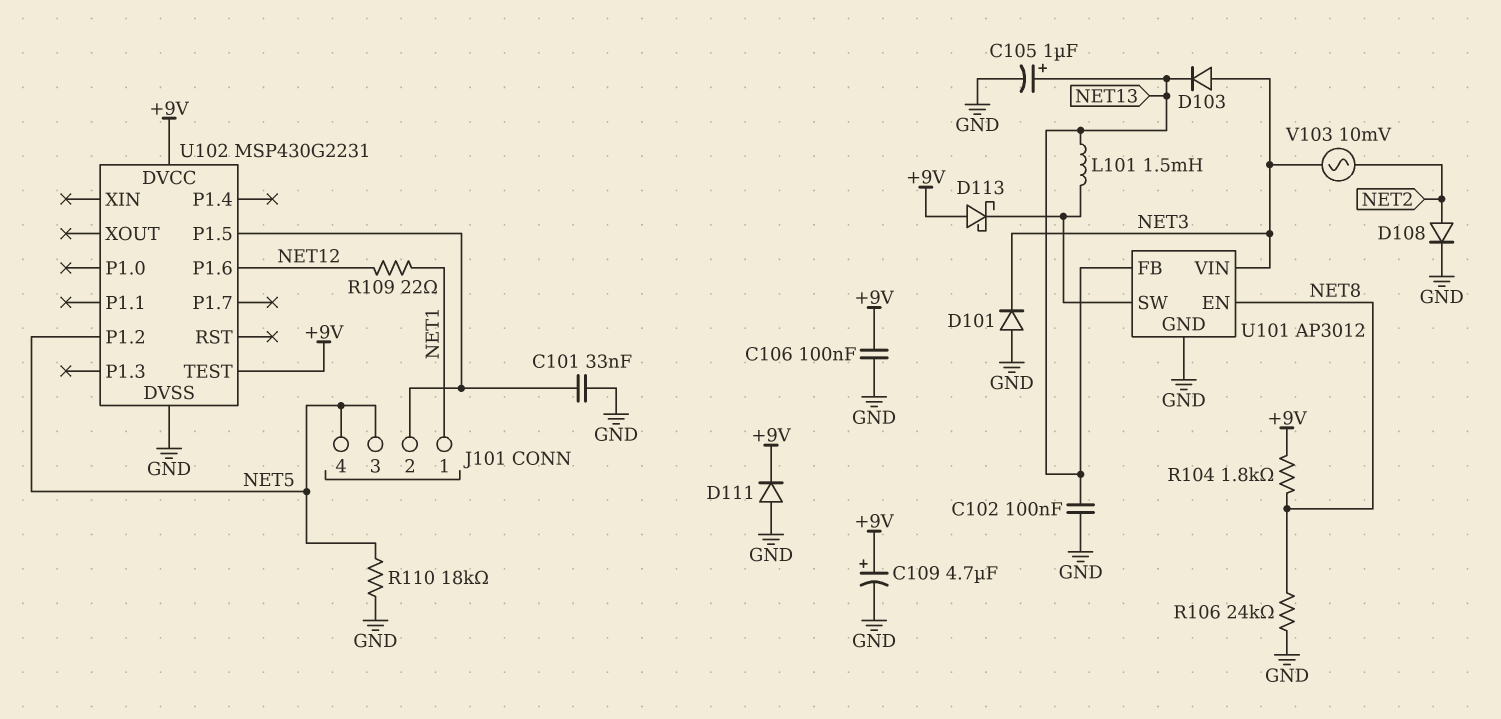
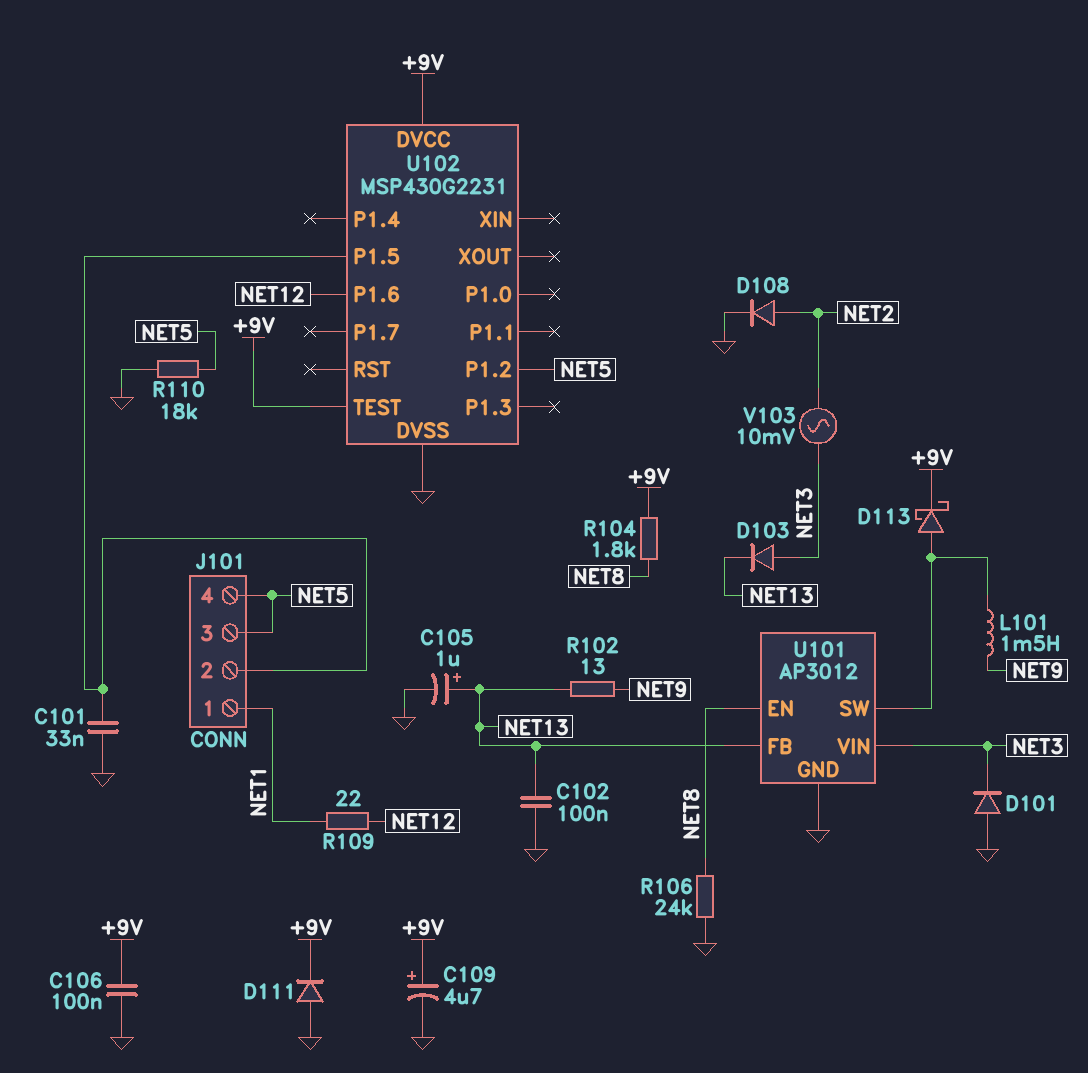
D113: schottky (A +9V, K U101/SW) -> schottky (A U101/SW, K +9V)
L101: 1.5mH (NET13, U101/SW) -> 1.5mH (NET9, U101/SW)
R102: none -> 13 (NET9, NET13)

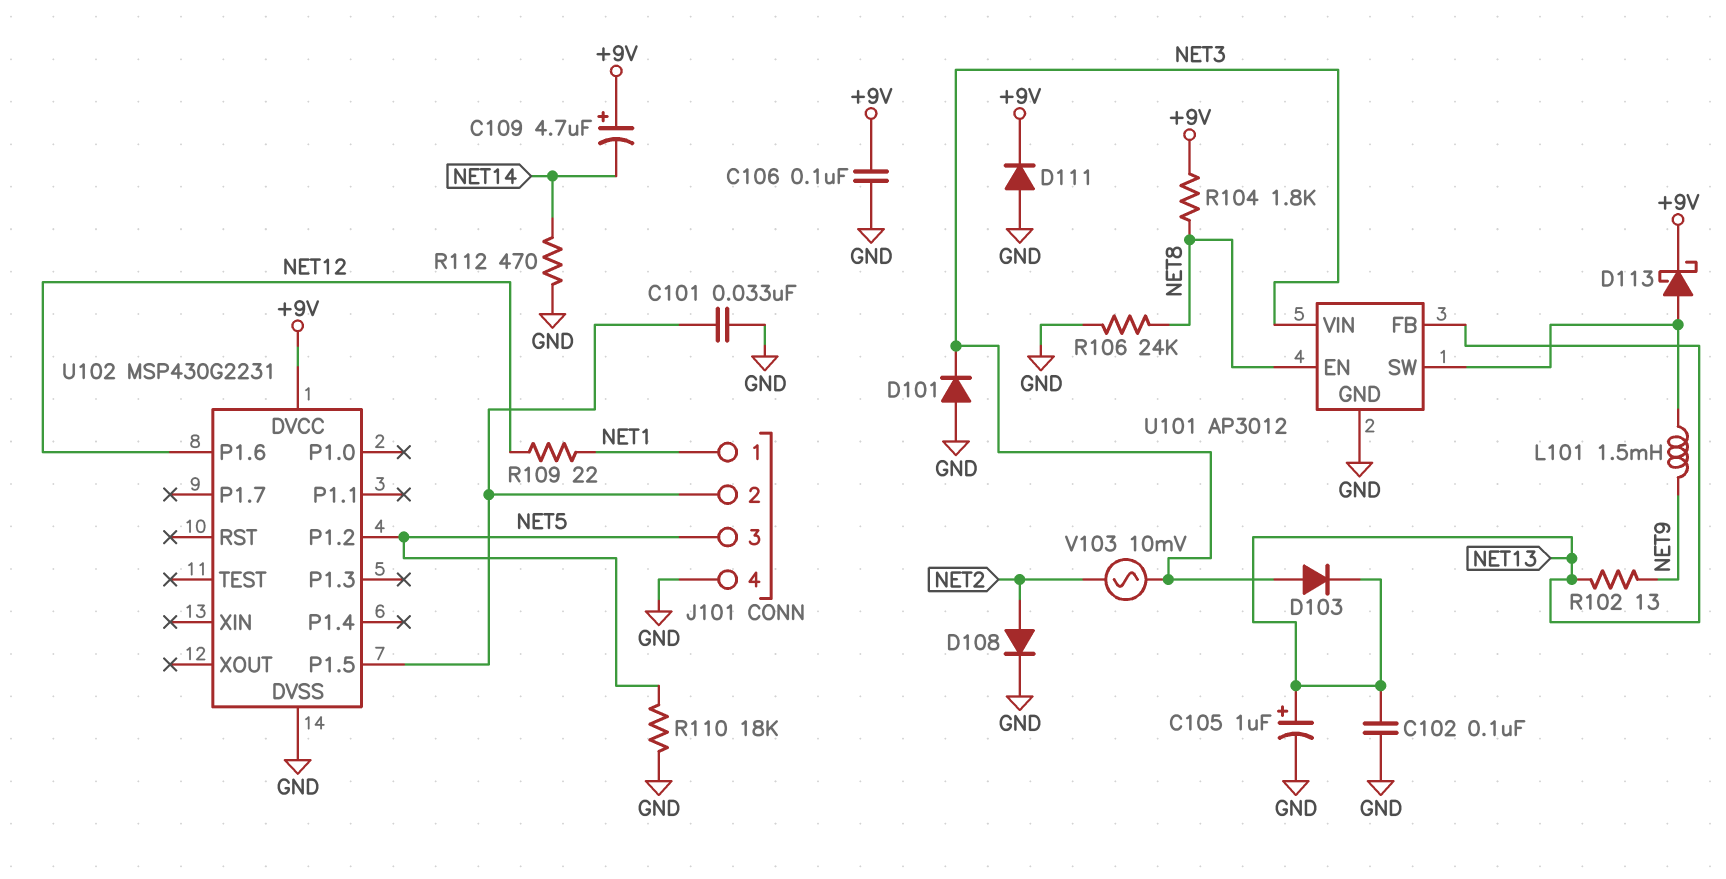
C109: 4.7uF (plus +9V, minus GND) -> 4.7uF (plus +9V, minus NET14)
J101 pin 4: NET5 -> GND
R112: none -> 470 (GND, NET14)
U102 pin TEST: +9V -> none

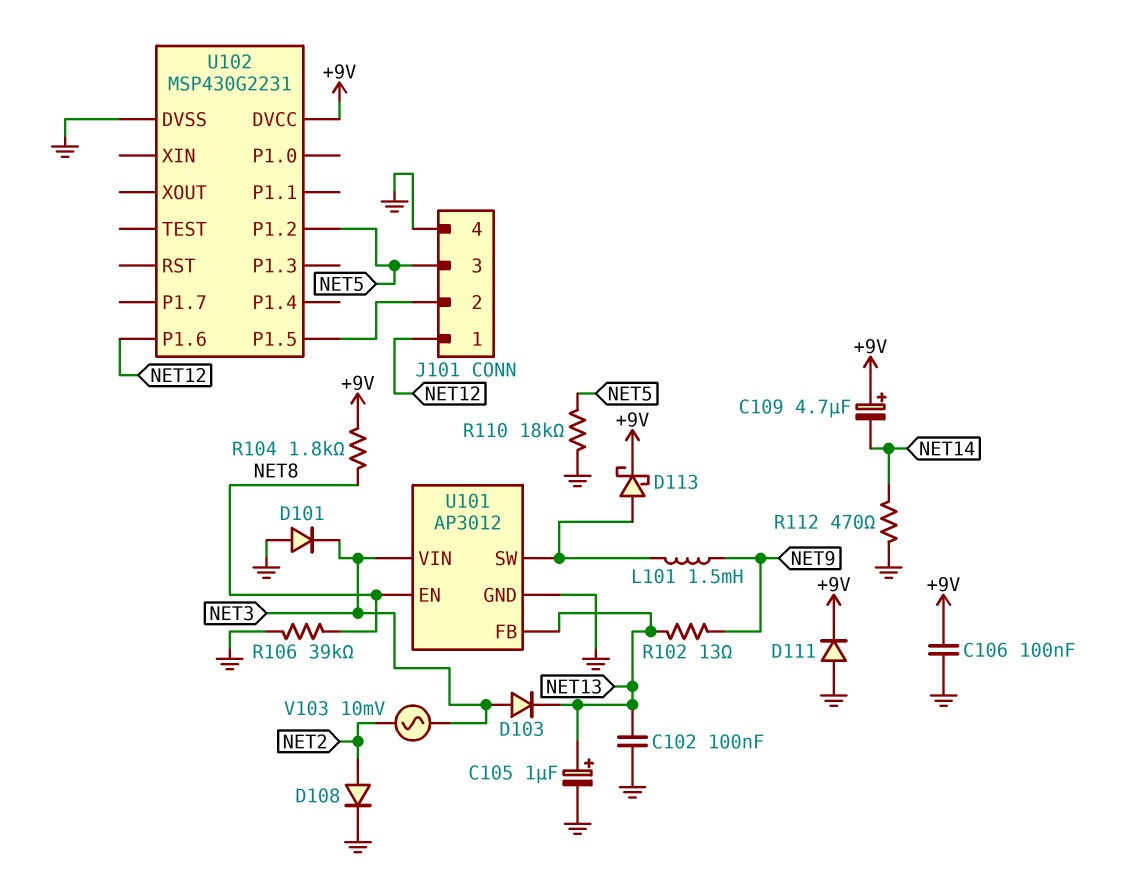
C101: 33nF (GND, J101/2) -> none
J101 pin 1: NET1 -> NET12
R106: 24k (GND, NET8) -> 39k (GND, NET8)
R109: 22 (NET1, NET12) -> none

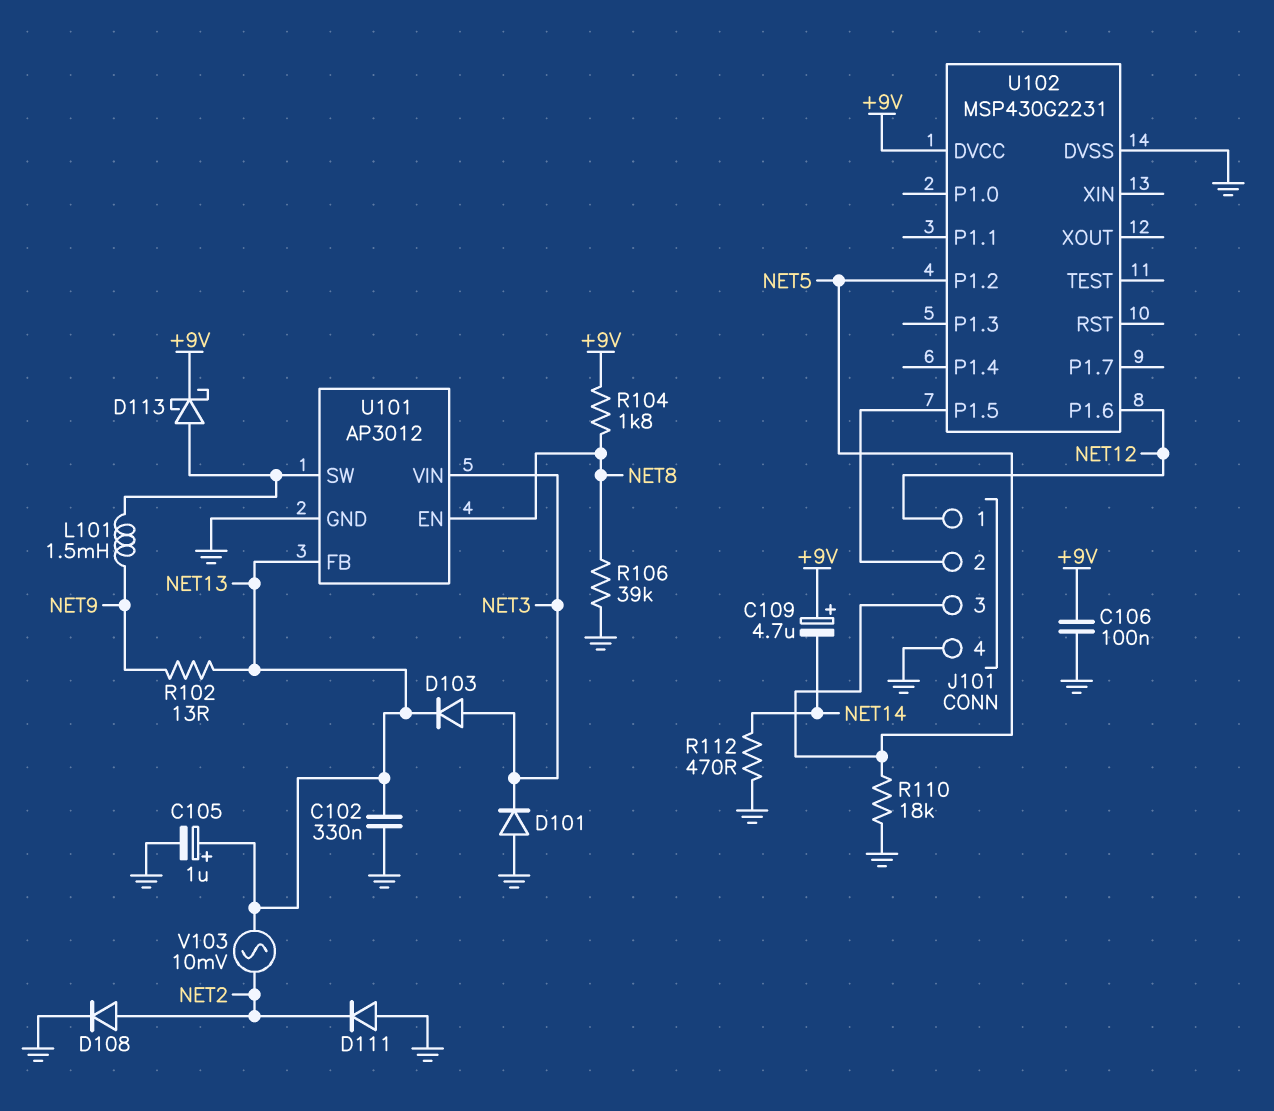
C102: 100nF (GND, NET13) -> 330nF (GND, NET13)
D111: diode (A GND, K +9V) -> diode (A GND, K NET2)
V103: AC 10mV (NET2, NET3) -> AC 10mV (NET2, NET13)

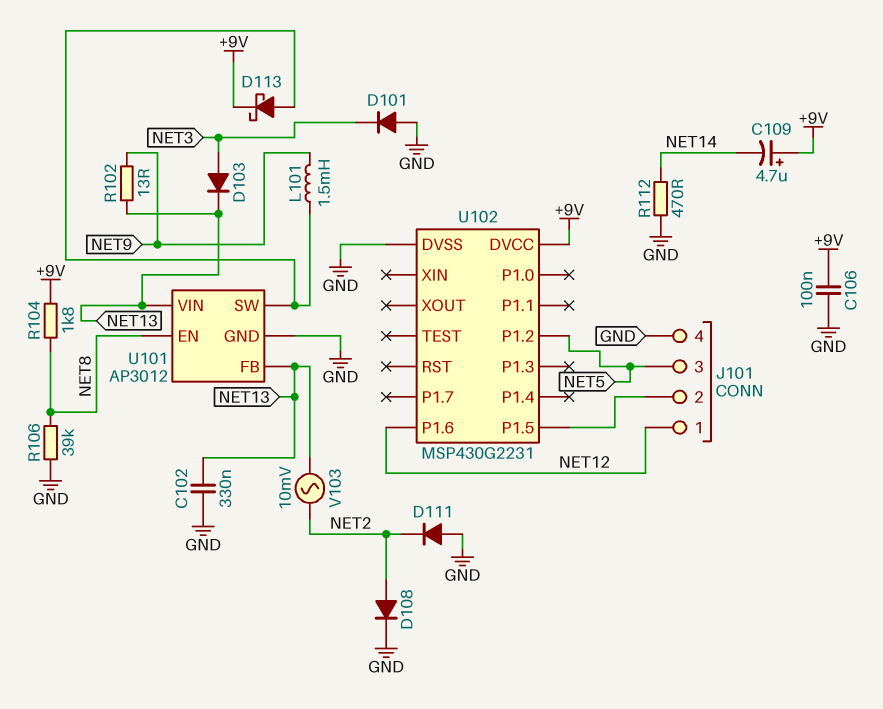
C105: 1uF (plus NET13, minus GND) -> none
R110: 18k (GND, NET5) -> none
U101 pin VIN: NET3 -> NET13

